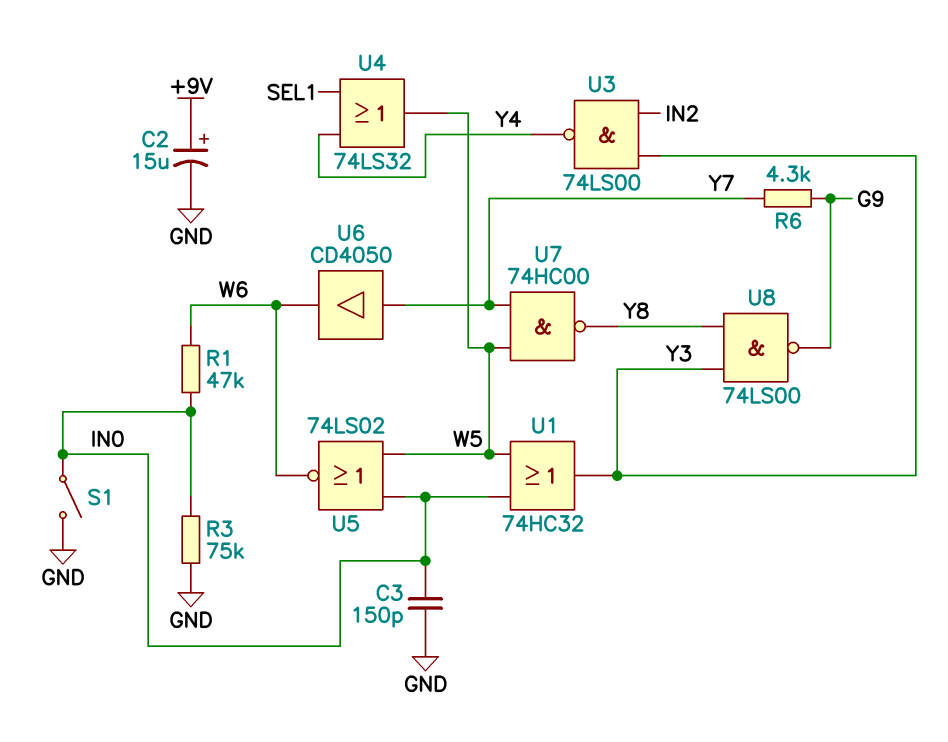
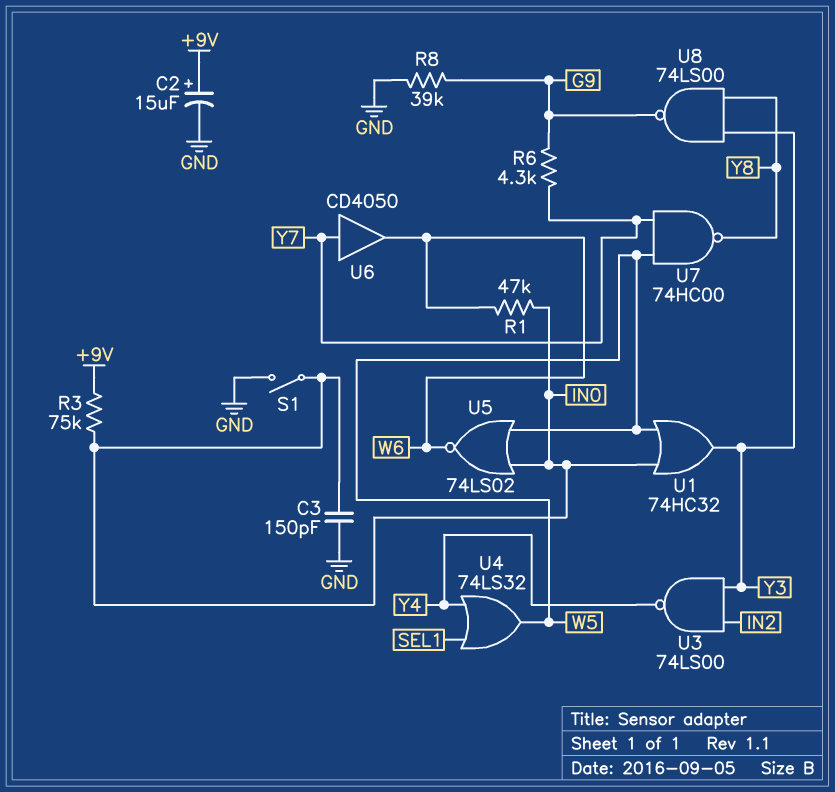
R3: 75k (GND, IN0) -> 75k (+9V, IN0)
R8: none -> 39k (G9, GND)

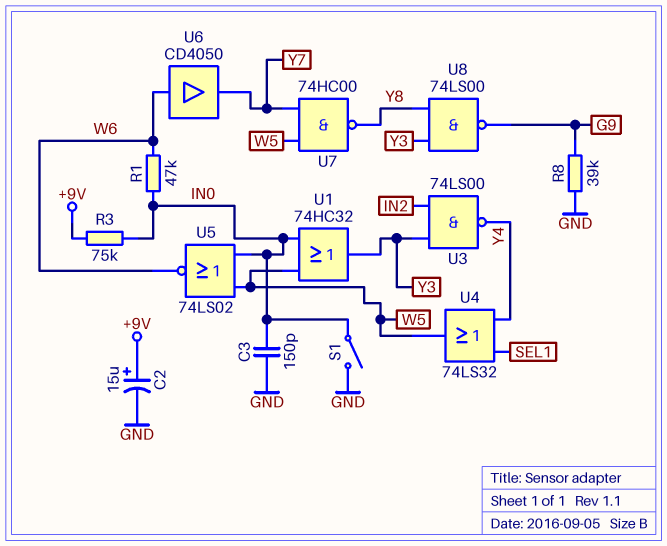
R6: 4.3k (G9, Y7) -> none
U6: buffer CD4050 (in Y7, out W6) -> buffer CD4050 (in W6, out Y7)

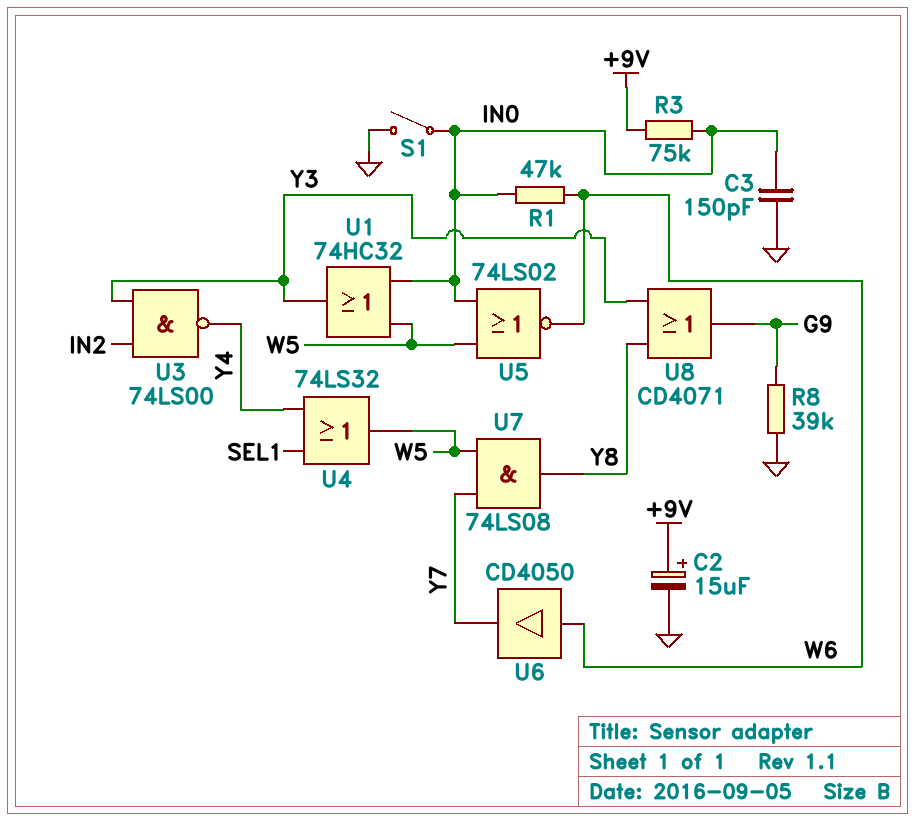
U7: NAND 74HC00 (in W5, in Y7, out Y8) -> AND 74LS08 (in W5, in Y7, out Y8)
U8: NAND 74LS00 (in Y3, in Y8, out G9) -> OR CD4071 (in Y3, in Y8, out G9)

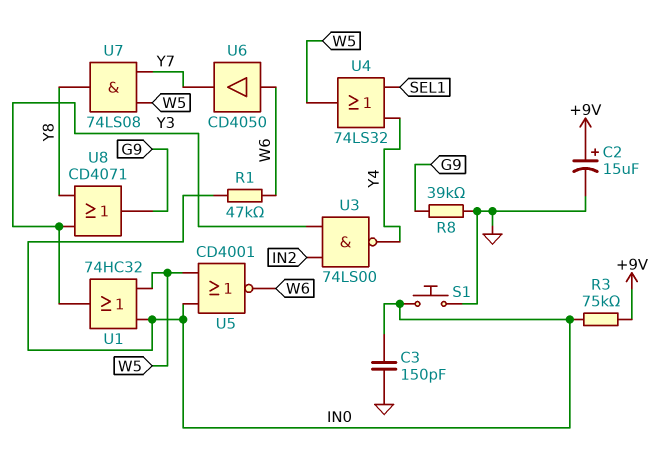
S1: switch (GND, IN0) -> button (GND, IN0)
U5: NOR 74LS02 (in IN0, in W5, out W6) -> NOR CD4001 (in IN0, in W5, out W6)

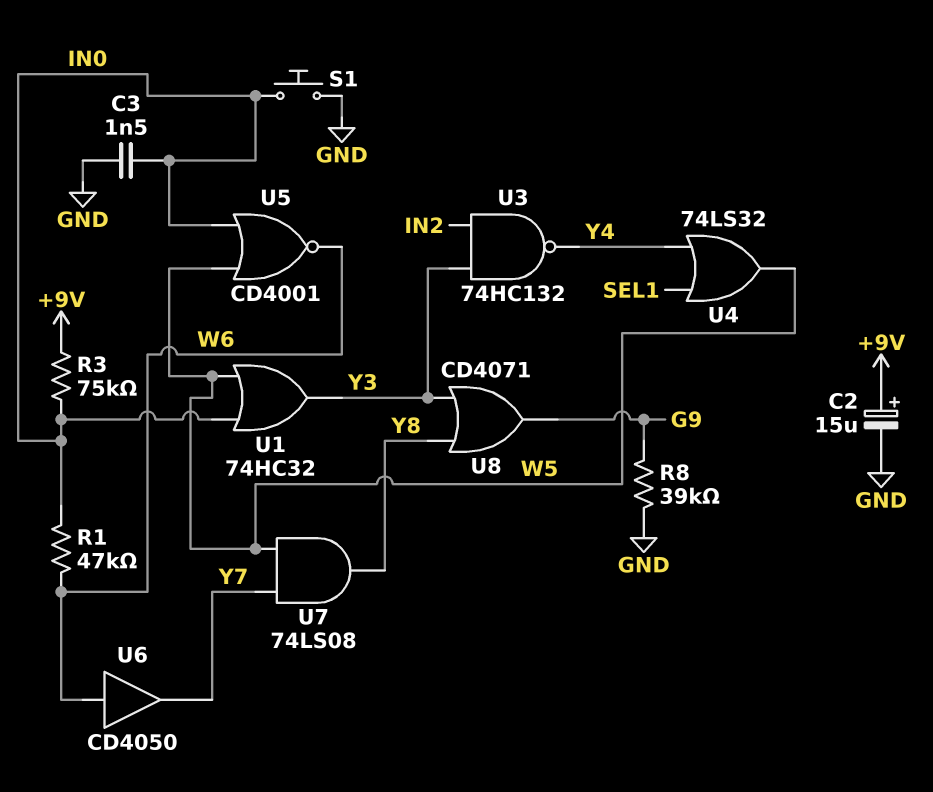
C3: 150pF (GND, IN0) -> 1.5nF (GND, IN0)
U3: NAND 74LS00 (in IN2, in Y3, out Y4) -> NAND 74HC132 (in IN2, in Y3, out Y4)

